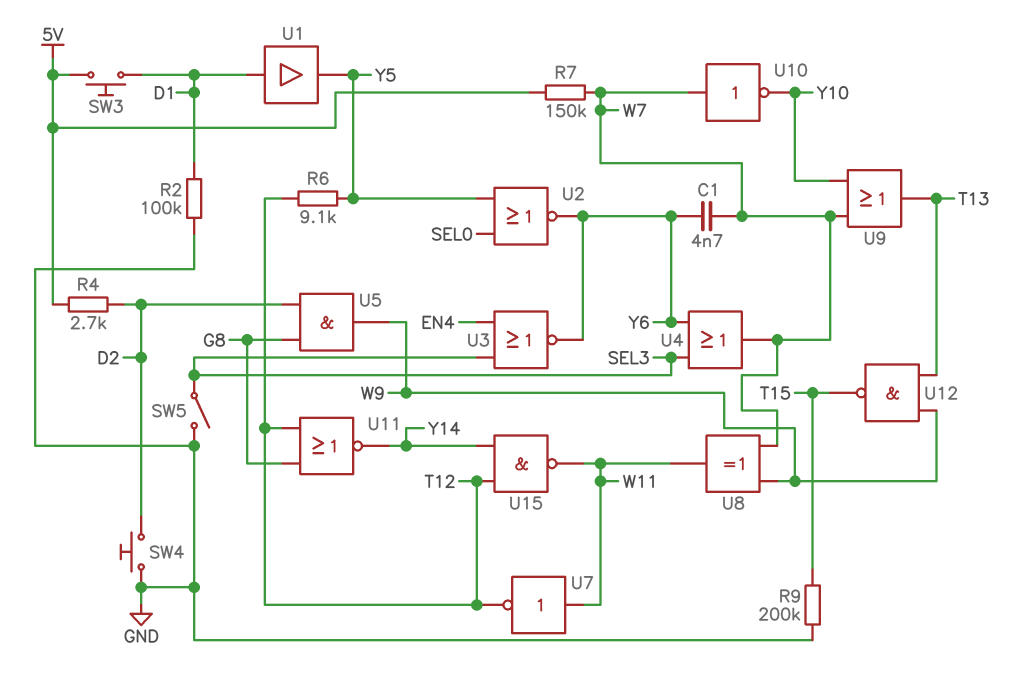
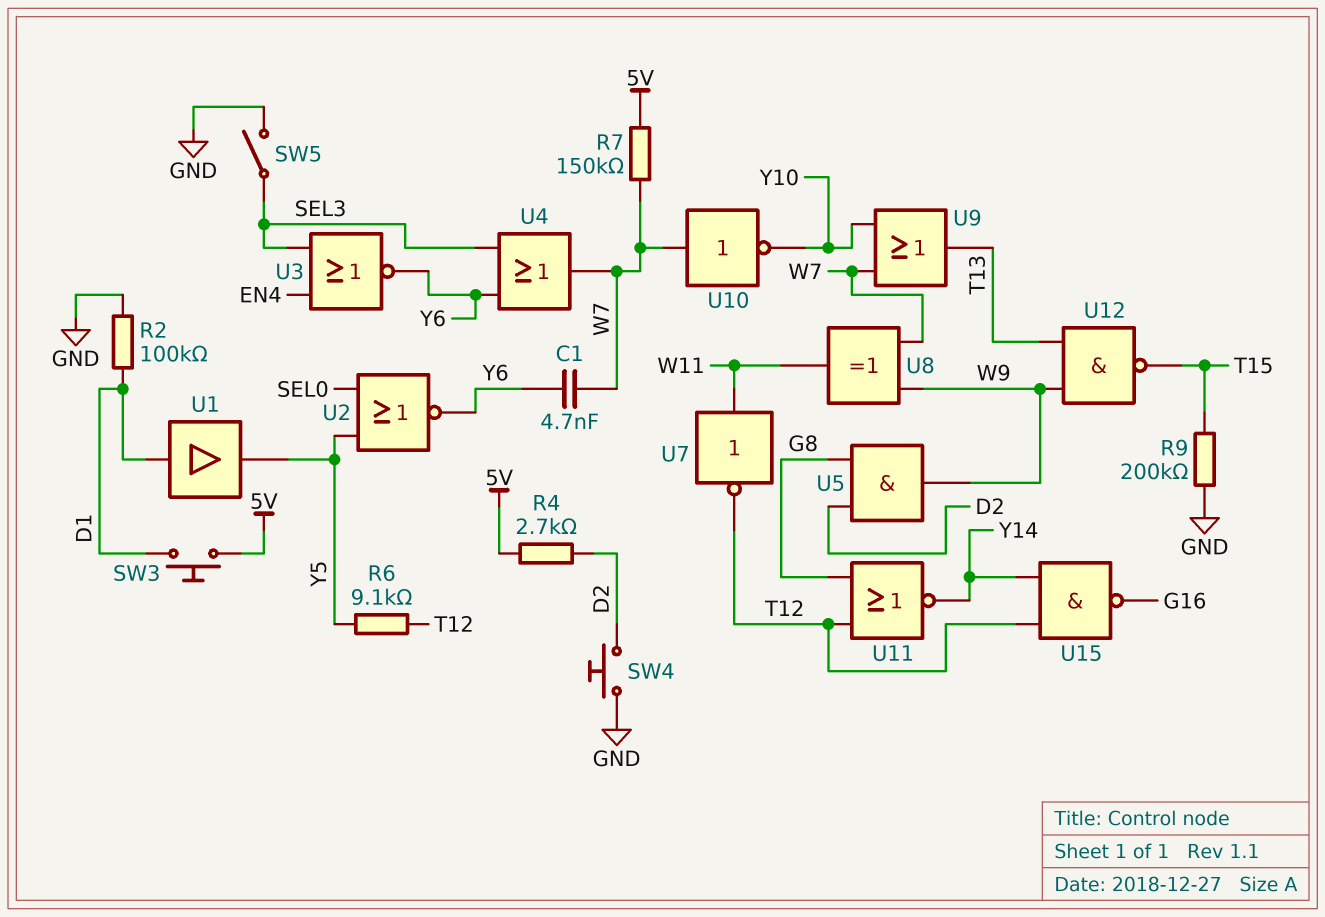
U15: NAND (in T12, in Y14, out W11) -> NAND (in T12, in Y14, out G16)

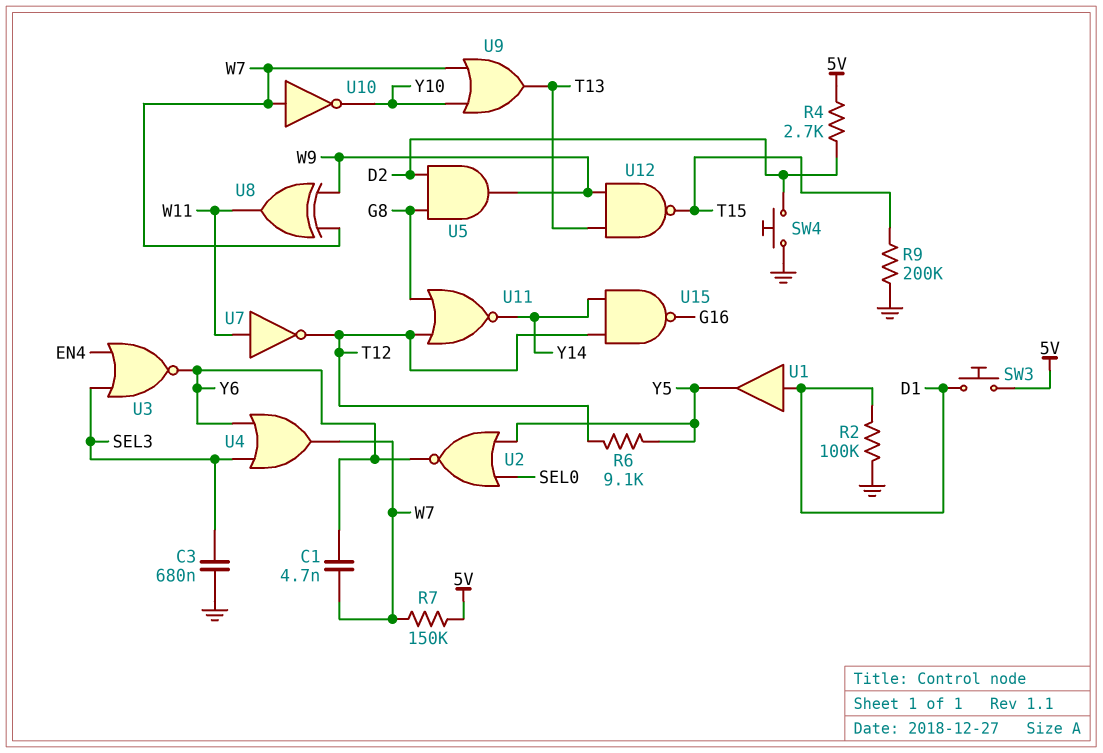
C3: none -> 680nF (GND, SEL3)
SW5: switch (GND, SEL3) -> none

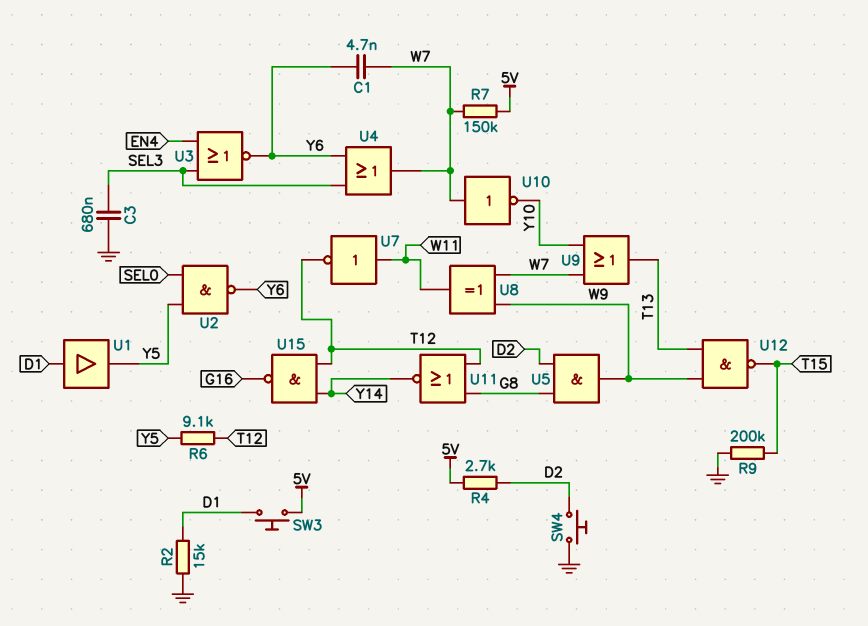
R2: 100k (D1, GND) -> 15k (D1, GND)
U2: NOR (in SEL0, in Y5, out Y6) -> NAND (in SEL0, in Y5, out Y6)

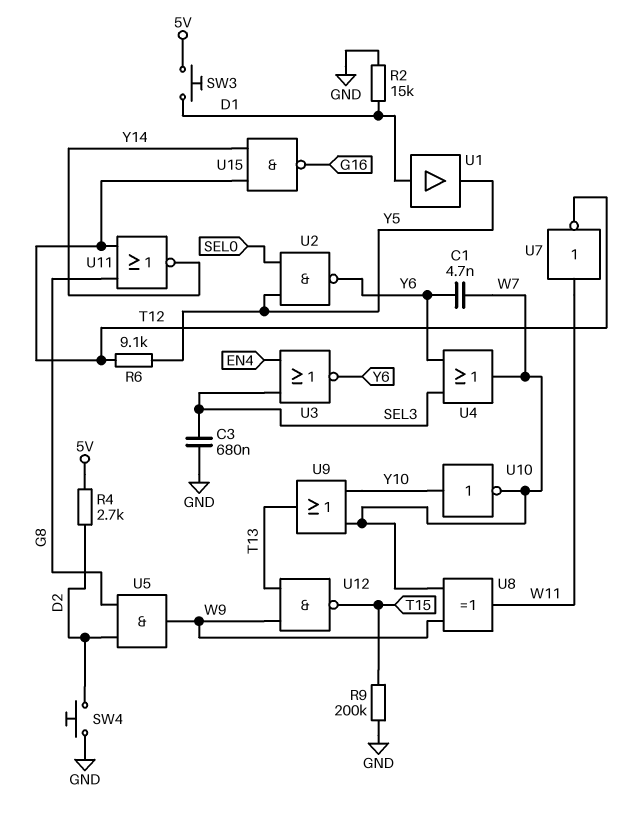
R7: 150k (5V, W7) -> none
U10: NOT (in W7, out Y10) -> NOT (in Y10, out W7)

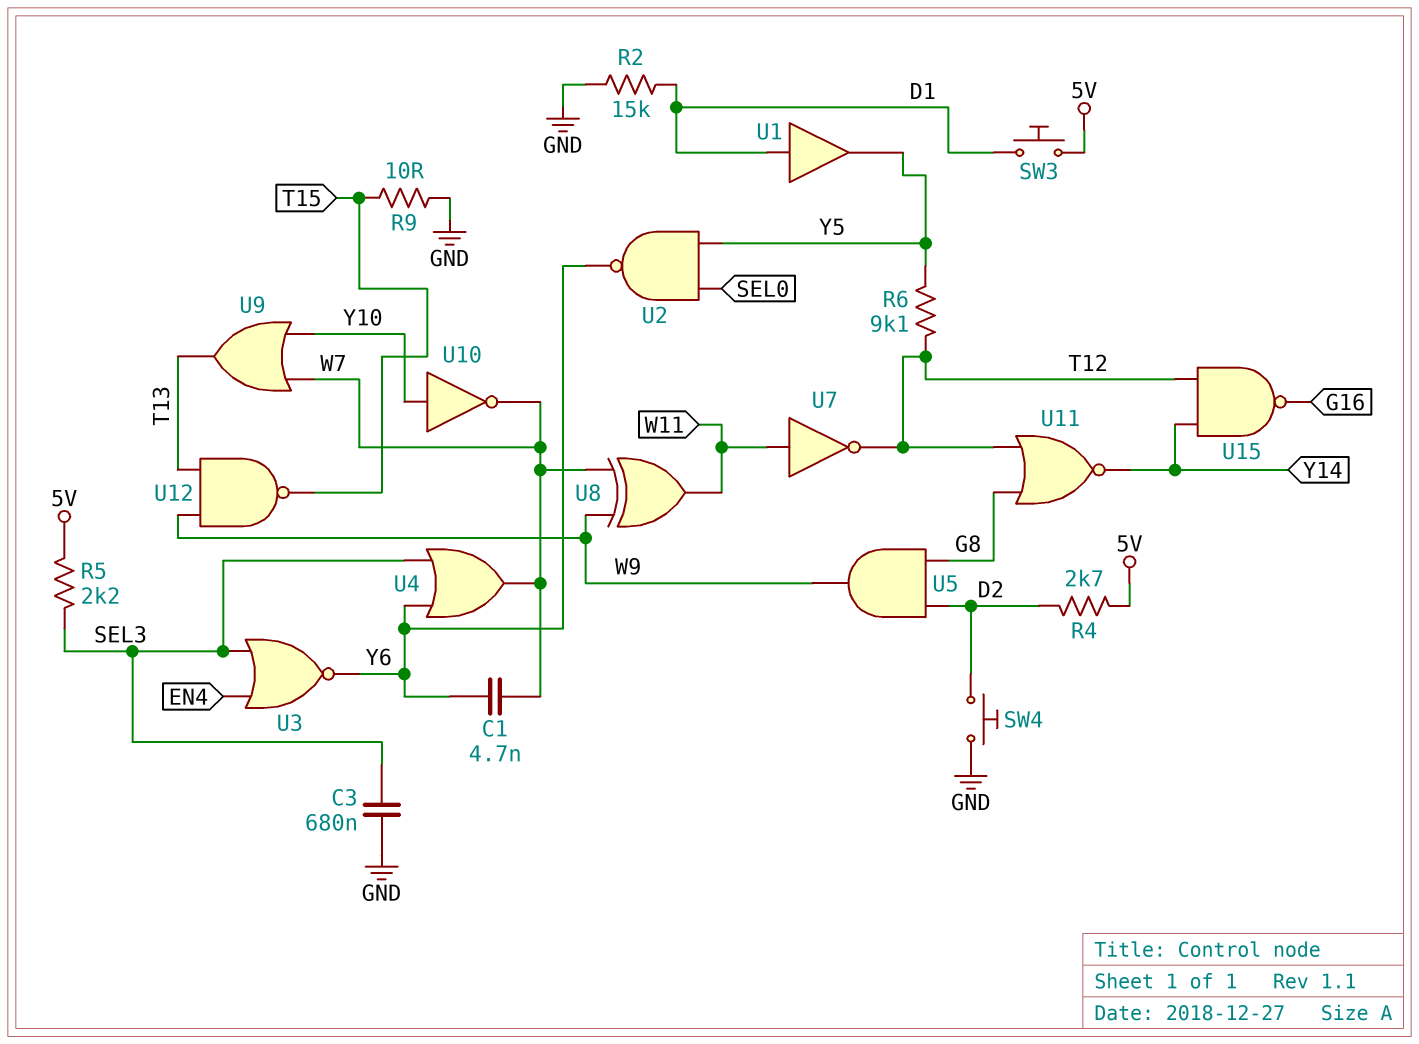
R5: none -> 2.2k (5V, SEL3)
R9: 200k (GND, T15) -> 10 (GND, T15)

